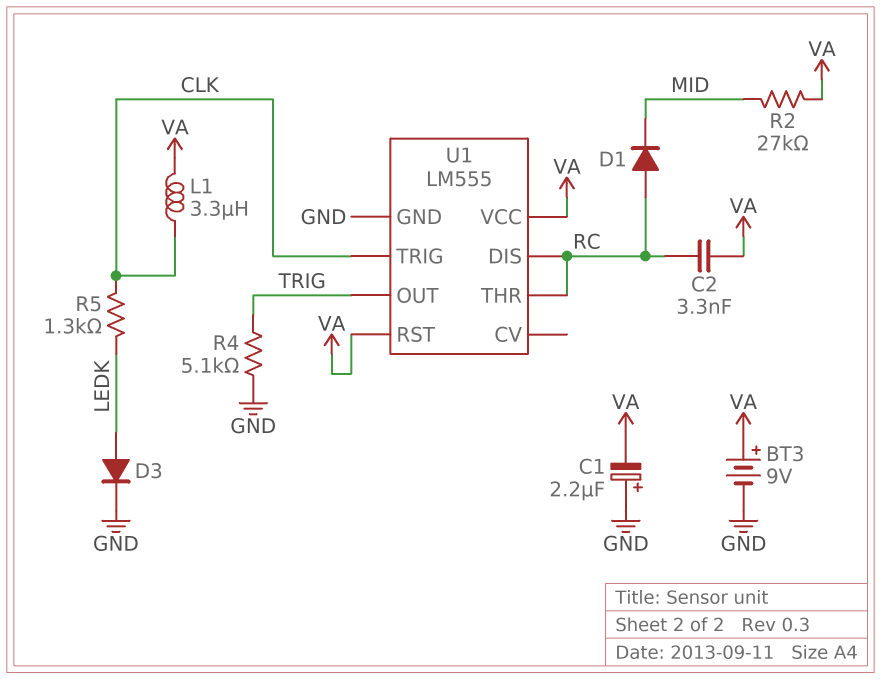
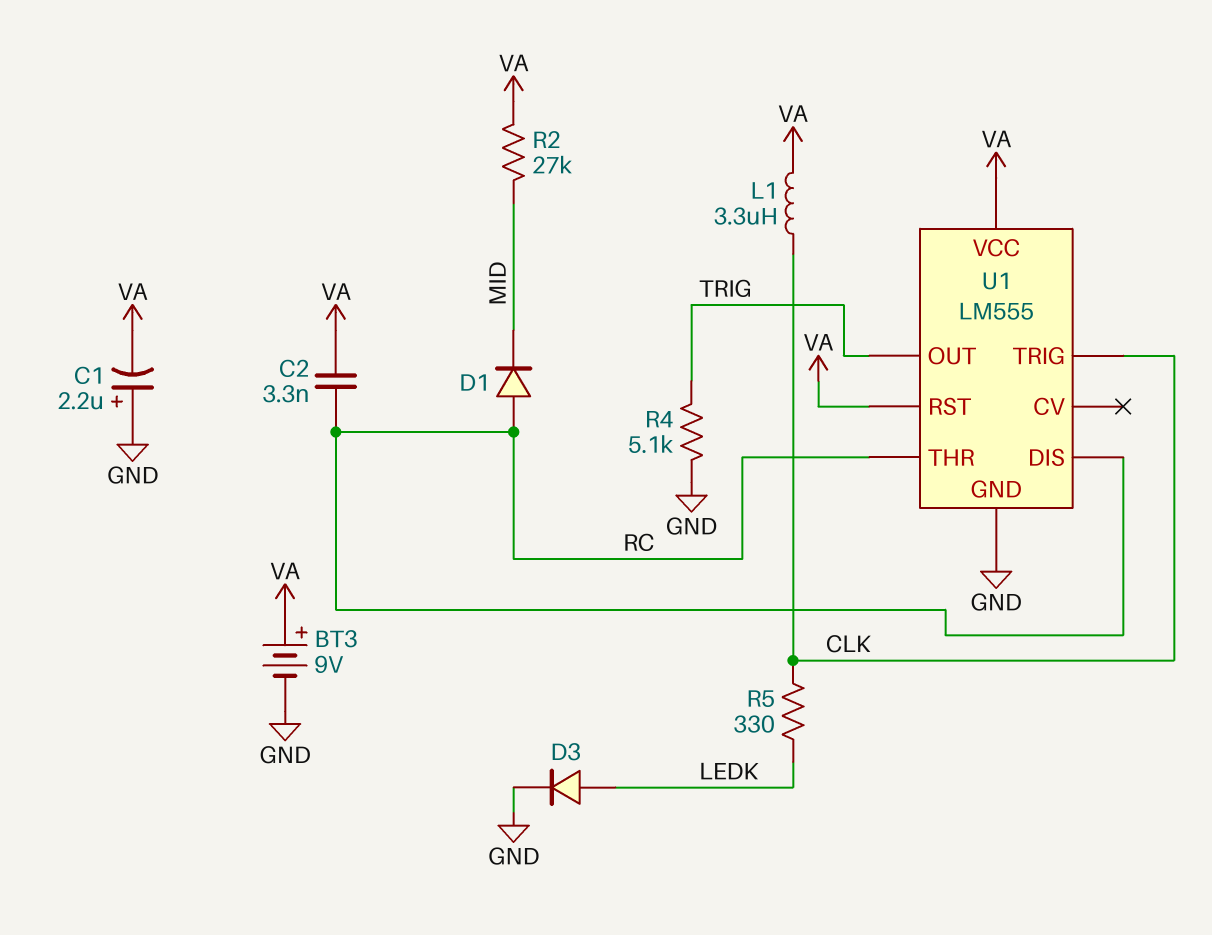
R5: 1.3k (CLK, LEDK) -> 330 (CLK, LEDK)

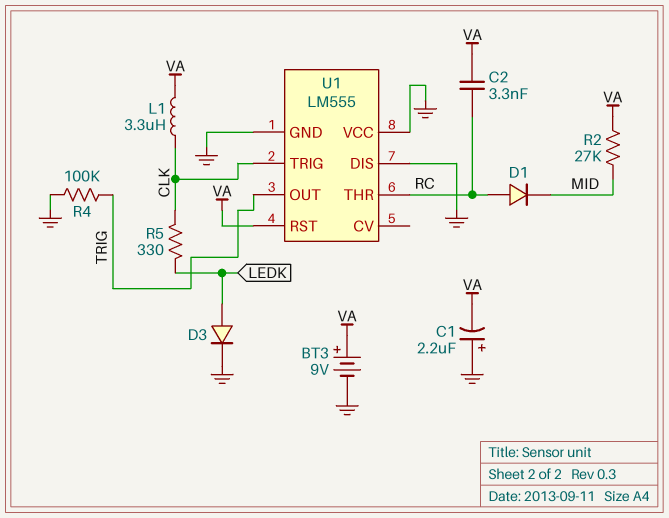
R4: 5.1k (GND, TRIG) -> 100k (GND, TRIG)
U1 pin DIS: RC -> GND
U1 pin VCC: VA -> GND

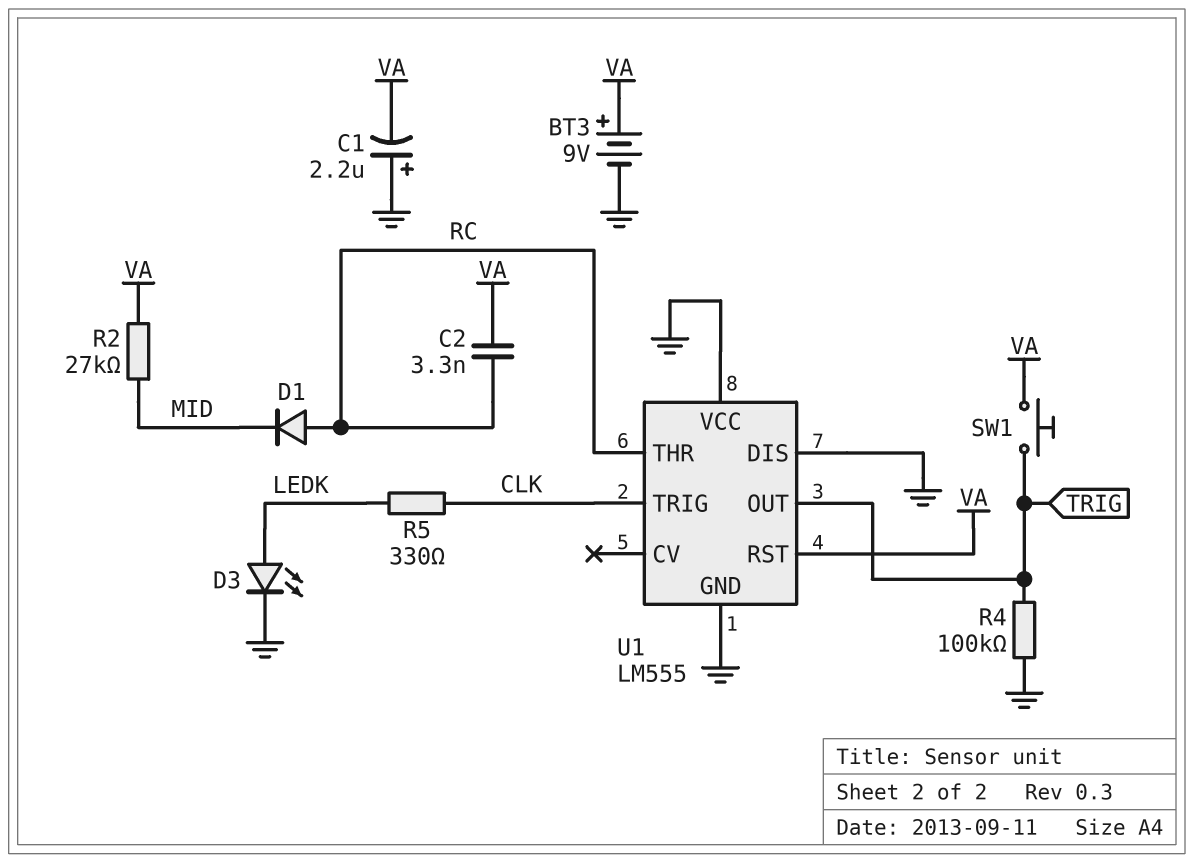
D3: diode (A LEDK, K GND) -> LED (A LEDK, K GND)
L1: 3.3uH (CLK, VA) -> none
SW1: none -> button (TRIG, VA)

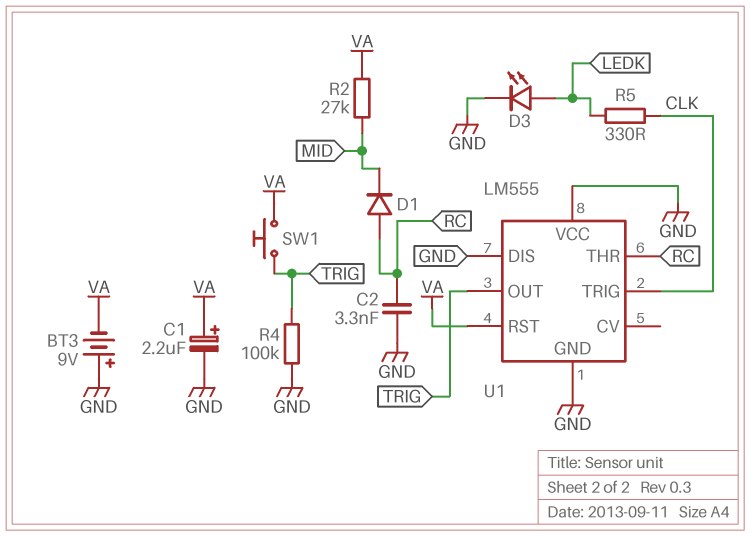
BT3: 9V (plus VA, minus GND) -> 9V (plus GND, minus VA)
C1: 2.2uF (plus GND, minus VA) -> 2.2uF (plus VA, minus GND)
C2: 3.3nF (RC, VA) -> 3.3nF (GND, RC)

